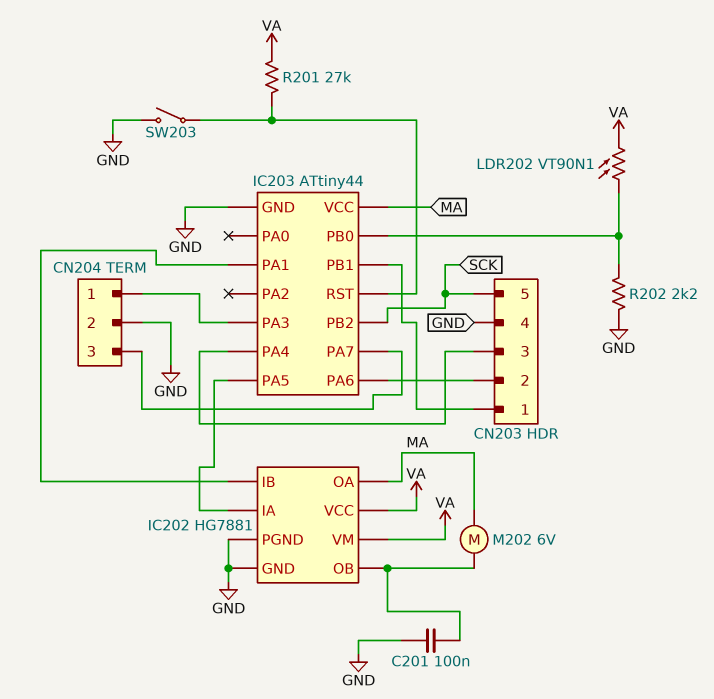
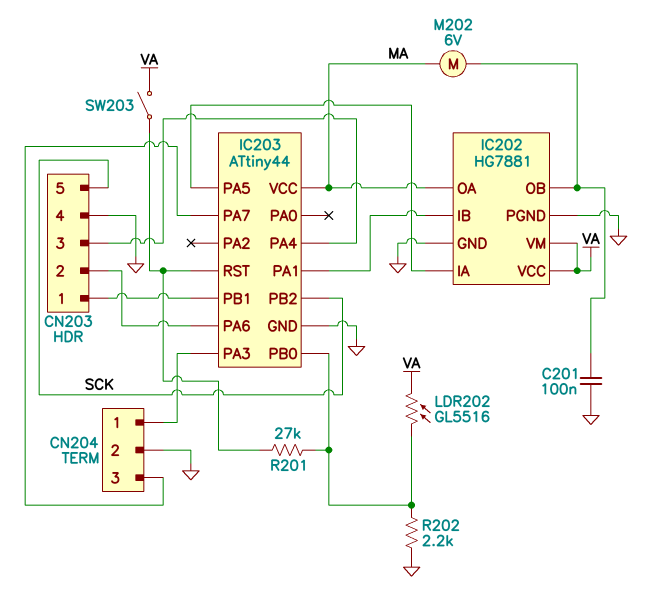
LDR202: VT90N1 (IC203/PB0, VA) -> GL5516 (IC203/PB0, VA)
R201: 27k (IC203/RST, VA) -> 27k (IC203/PB0, IC203/RST)
SW203: switch (GND, IC203/RST) -> switch (IC203/RST, VA)

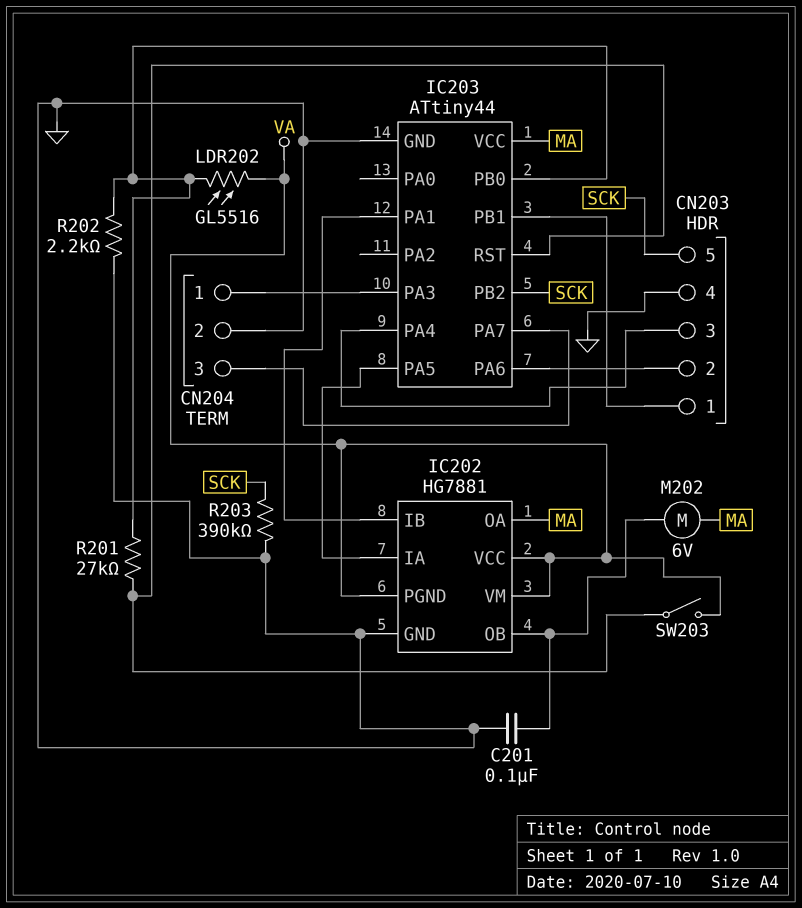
IC202 pin PGND: GND -> VA
R203: none -> 390k (GND, SCK)

